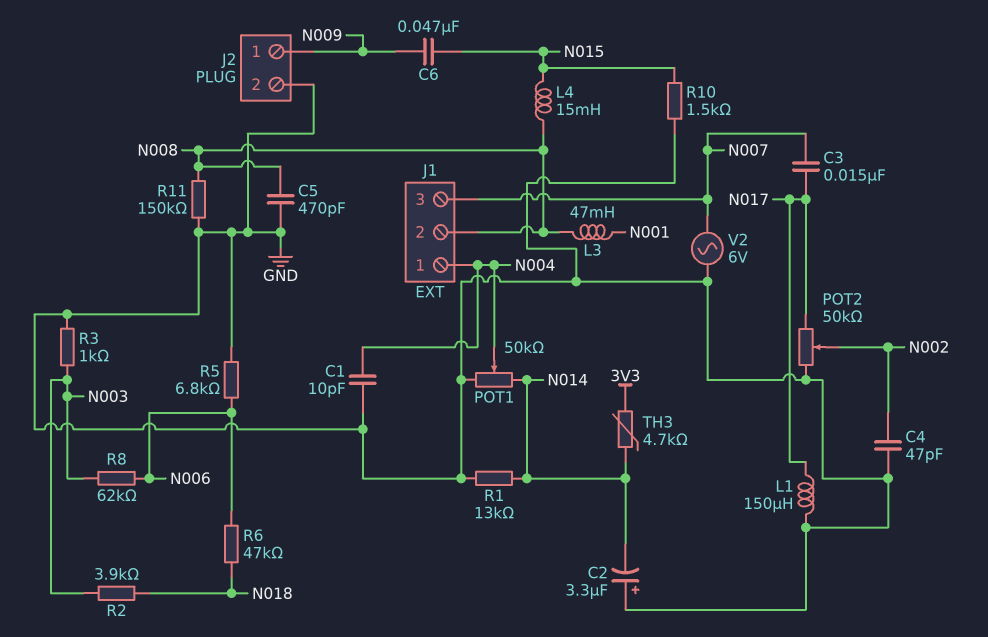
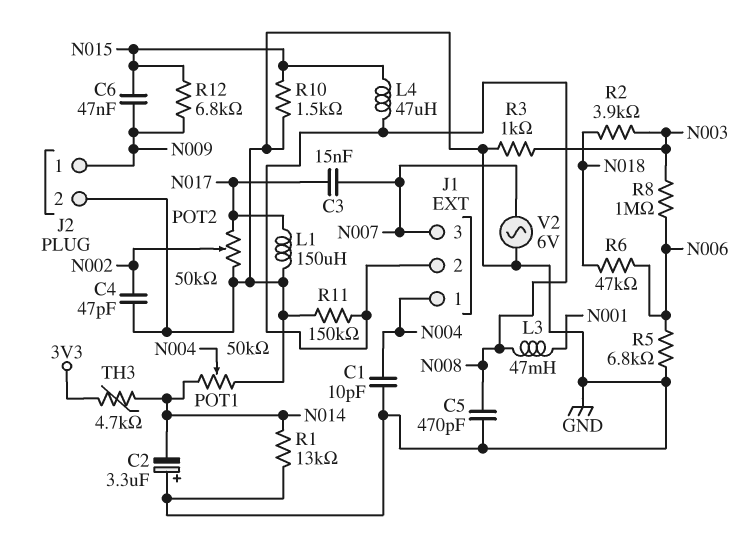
L4: 15mH (N008, N015) -> 47uH (N008, N015)
R8: 62k (N003, N006) -> 1M (N003, N006)
R12: none -> 6.8k (N009, N015)

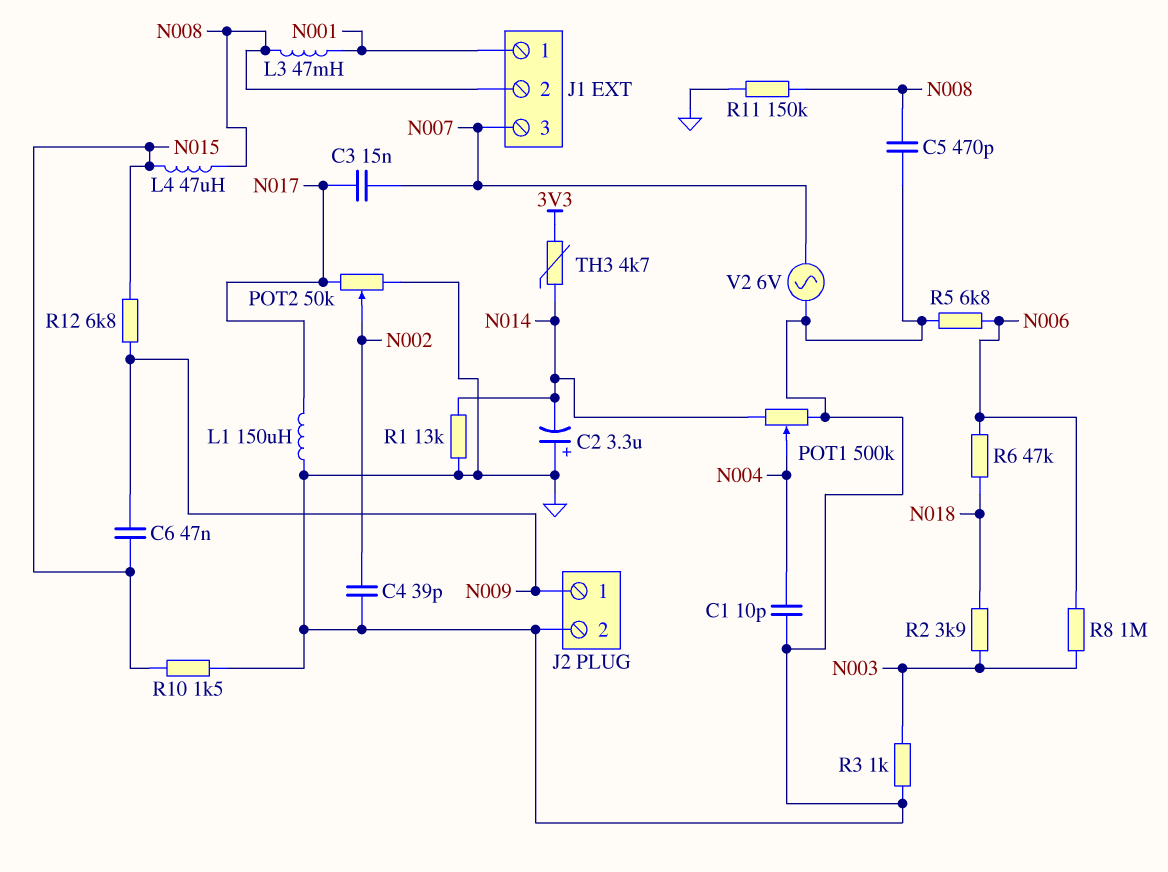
C4: 47pF (GND, N002) -> 39pF (GND, N002)
J1 pin 1: N004 -> N001
POT1: 50k (GND, N014, wiper N004) -> 500k (GND, N014, wiper N004)

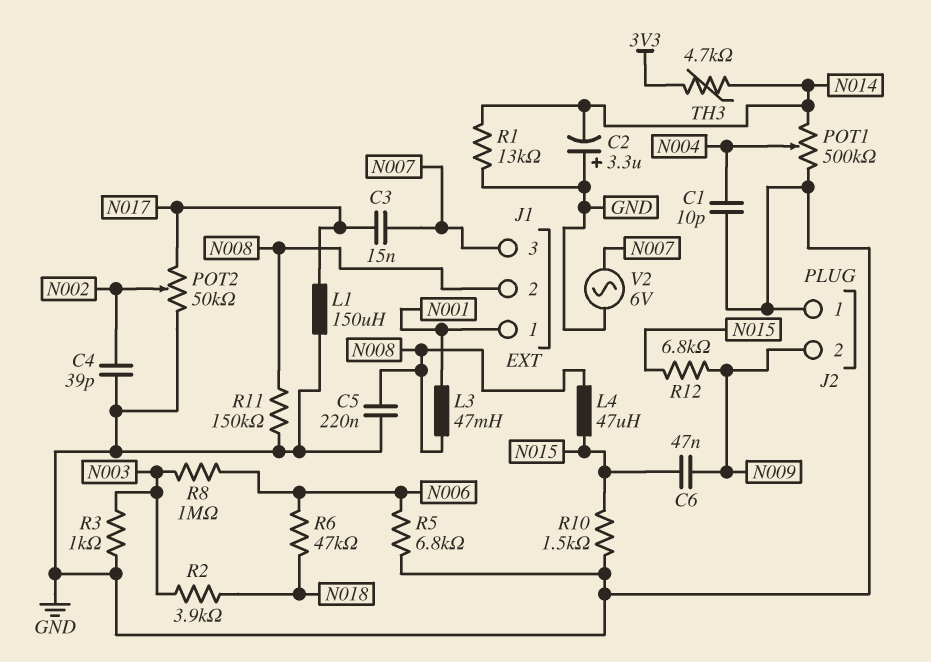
C5: 470pF (GND, N008) -> 220nF (GND, N008)
J2 pin 1: N009 -> GND
J2 pin 2: GND -> N009

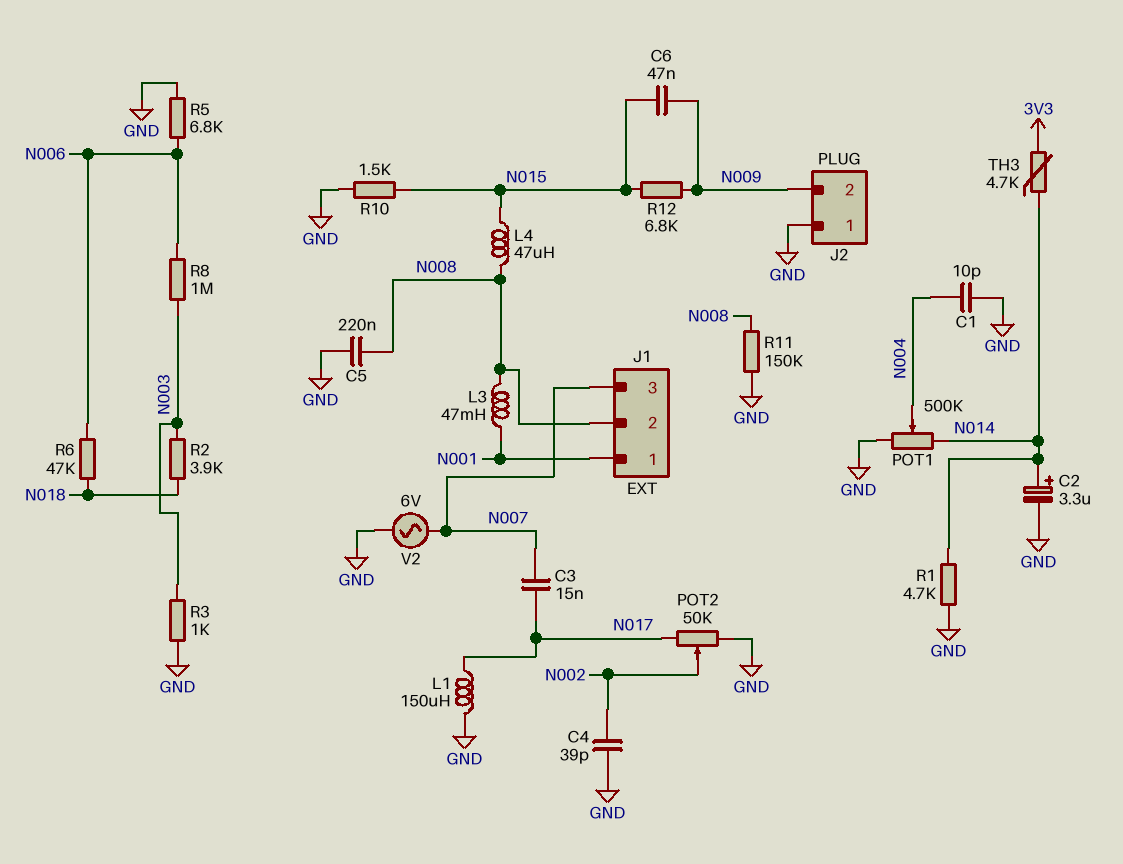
C2: 3.3uF (plus GND, minus N014) -> 3.3uF (plus N014, minus GND)
R1: 13k (GND, N014) -> 4.7k (GND, N014)

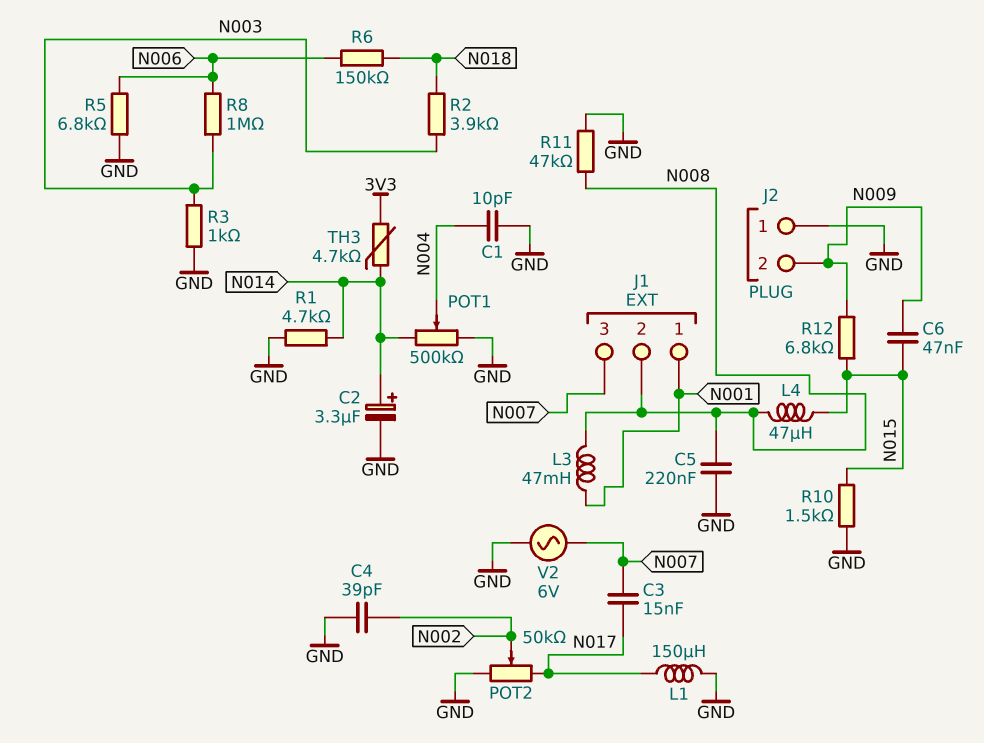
R6: 47k (N006, N018) -> 150k (N006, N018)
R11: 150k (GND, N008) -> 47k (GND, N008)

